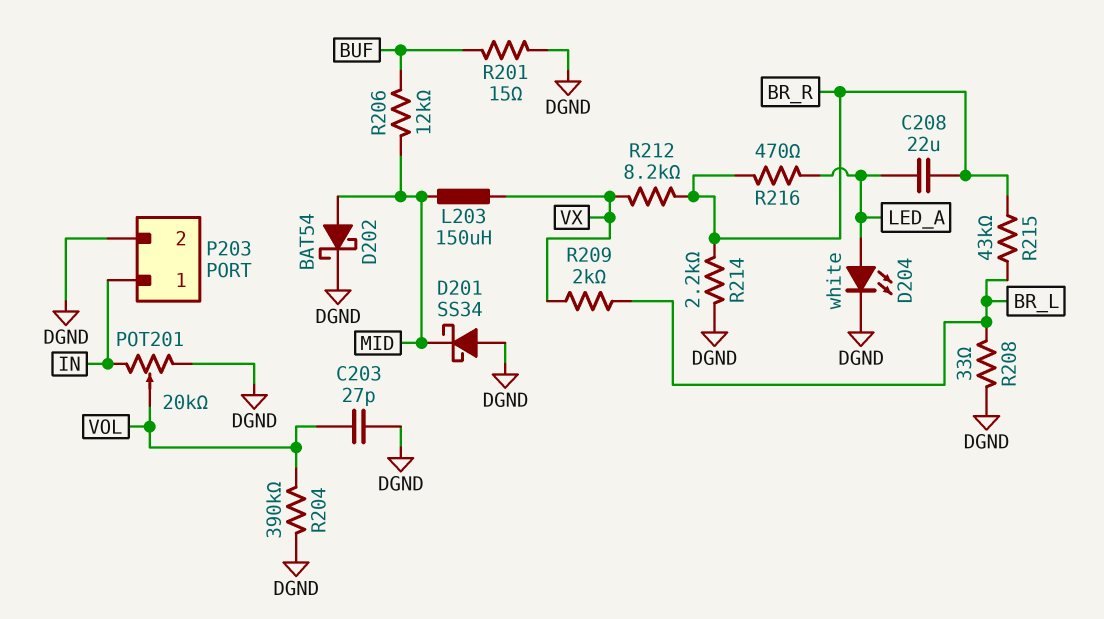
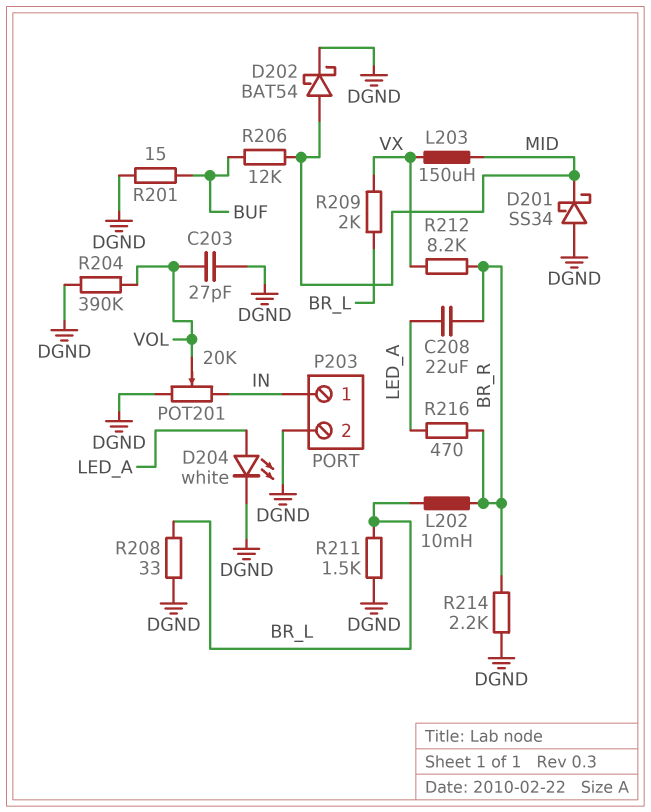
L202: none -> 10mH (BR_L, BR_R)
R211: none -> 1.5k (BR_L, DGND)
R215: 43k (BR_L, BR_R) -> none

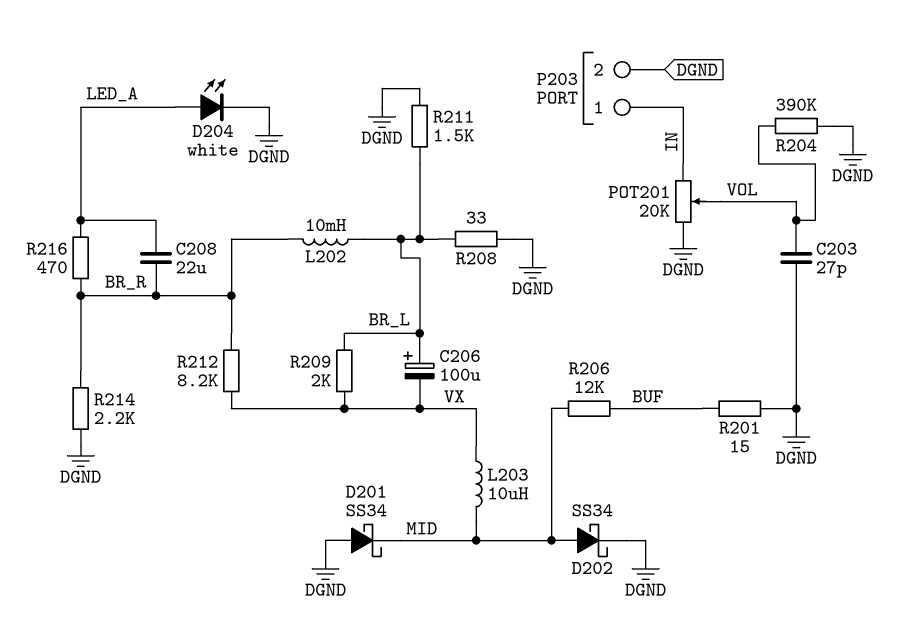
C206: none -> 100uF (plus BR_L, minus VX)
D202: schottky BAT54 (A MID, K DGND) -> schottky SS34 (A MID, K DGND)
L203: 150uH (MID, VX) -> 10uH (MID, VX)

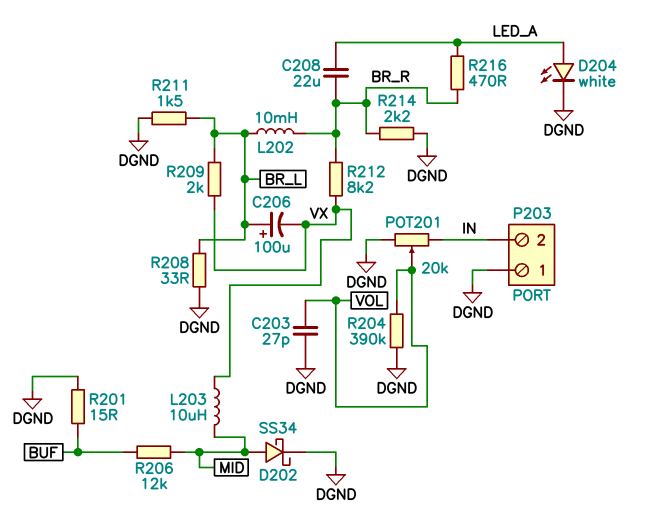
D201: schottky SS34 (A DGND, K MID) -> none
P203 pin 1: IN -> DGND
P203 pin 2: DGND -> IN

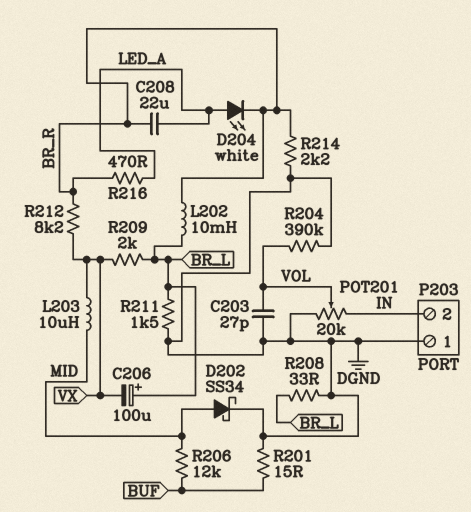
D204: LED white (A LED_A, K DGND) -> LED white (A LED_A, K BR_R)

